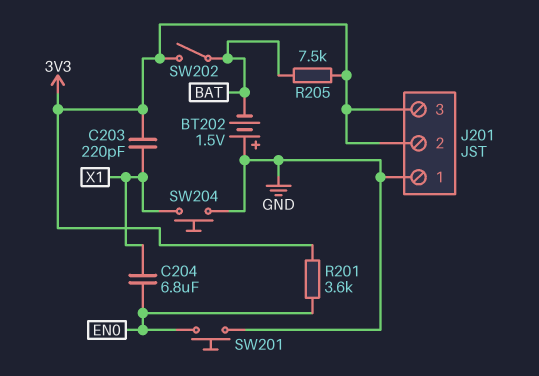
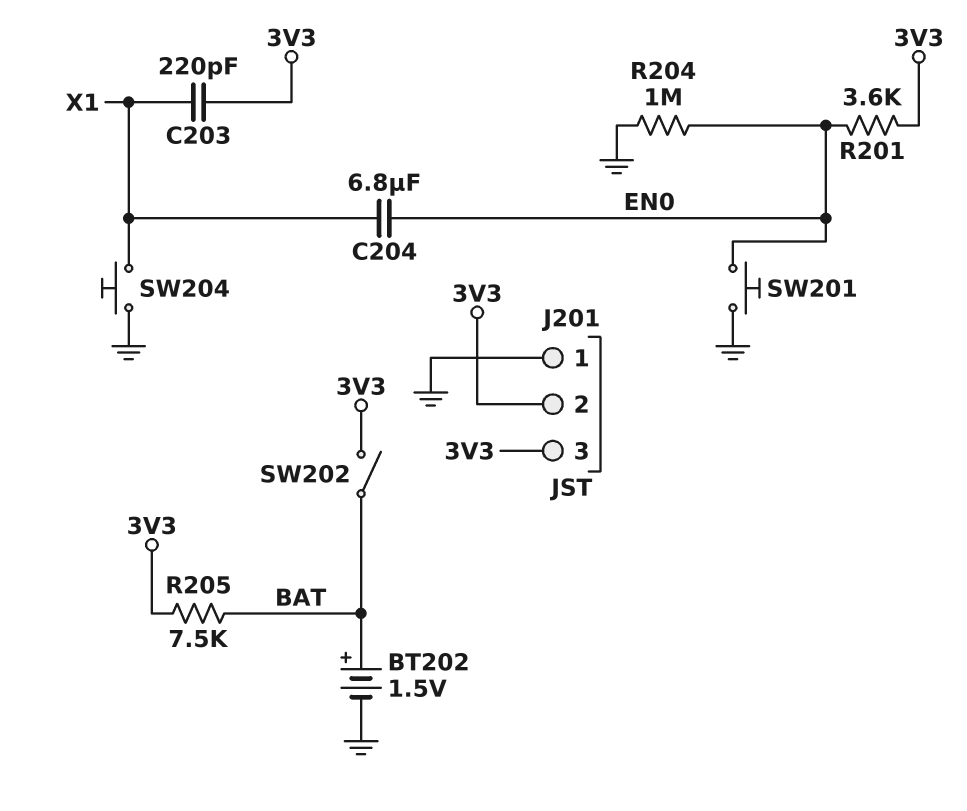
BT202: 1.5V (plus GND, minus BAT) -> 1.5V (plus BAT, minus GND)
R204: none -> 1M (EN0, GND)

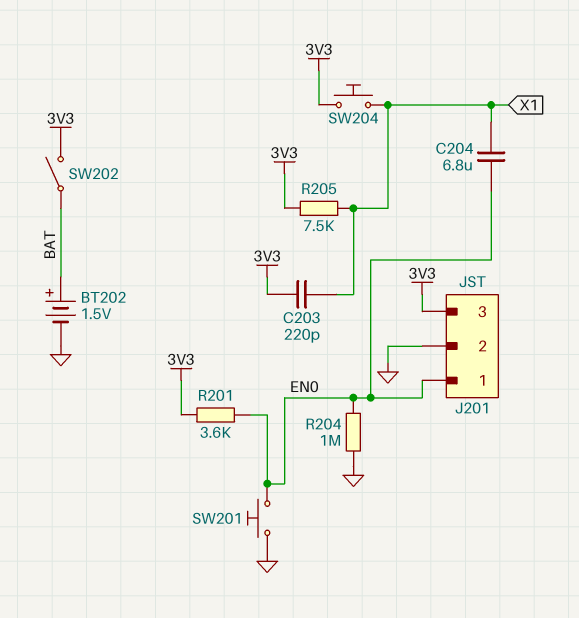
J201 pin 1: GND -> EN0
J201 pin 2: 3V3 -> GND
R205: 7.5k (3V3, BAT) -> 7.5k (3V3, X1)
SW204: button (GND, X1) -> button (3V3, X1)

